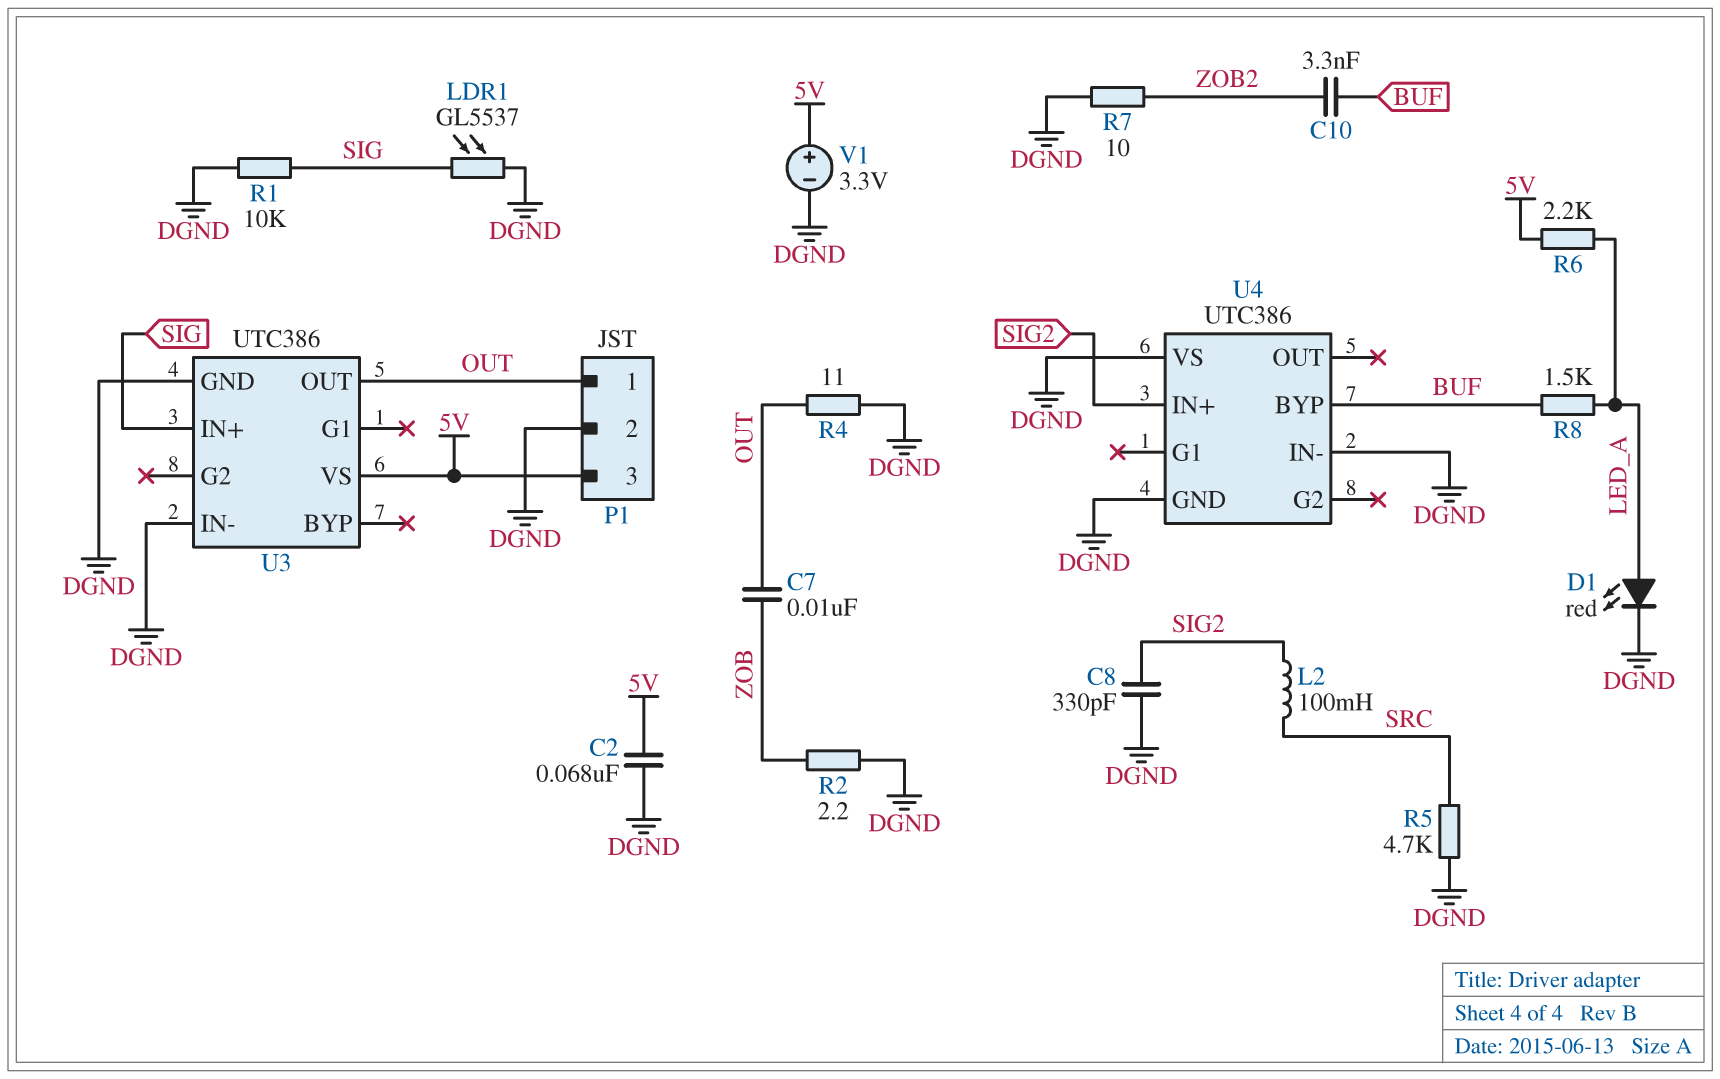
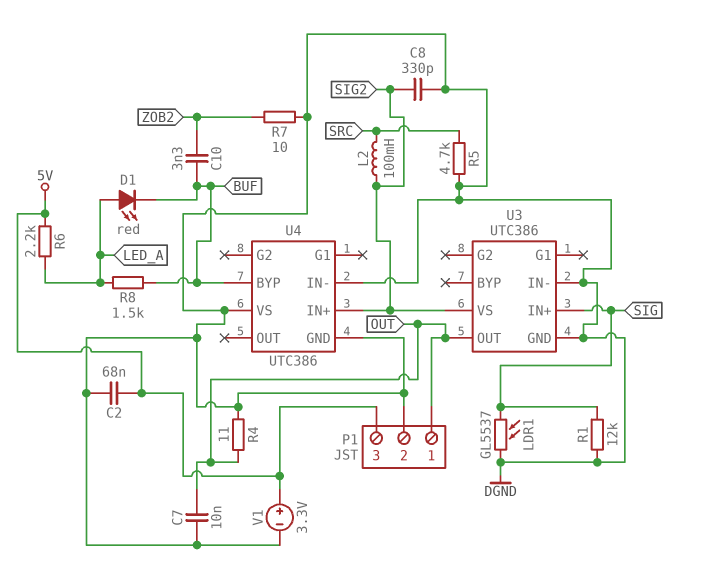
C7: 10nF (OUT, ZOB) -> 10nF (DGND, OUT)
D1: LED red (A LED_A, K DGND) -> LED red (A LED_A, K BUF)
R1: 10k (DGND, SIG) -> 12k (DGND, SIG)
R2: 2.2 (DGND, ZOB) -> none
U3 pin VS: 5V -> SIG2

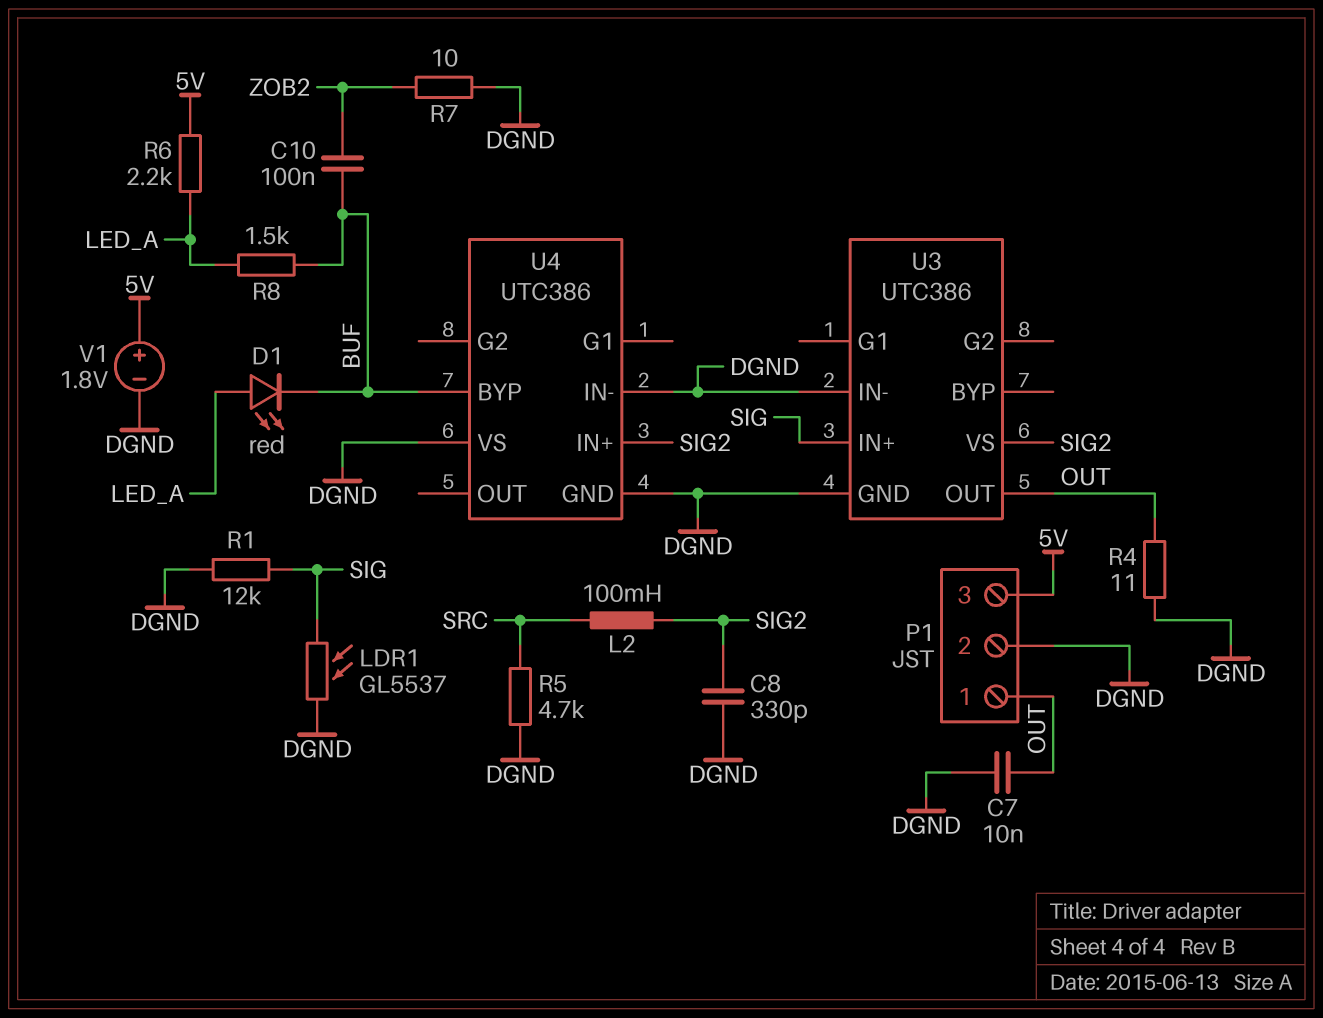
C2: 68nF (5V, DGND) -> none
C10: 3.3nF (BUF, ZOB2) -> 100nF (BUF, ZOB2)
V1: 3.3V (plus 5V, minus DGND) -> 1.8V (plus 5V, minus DGND)

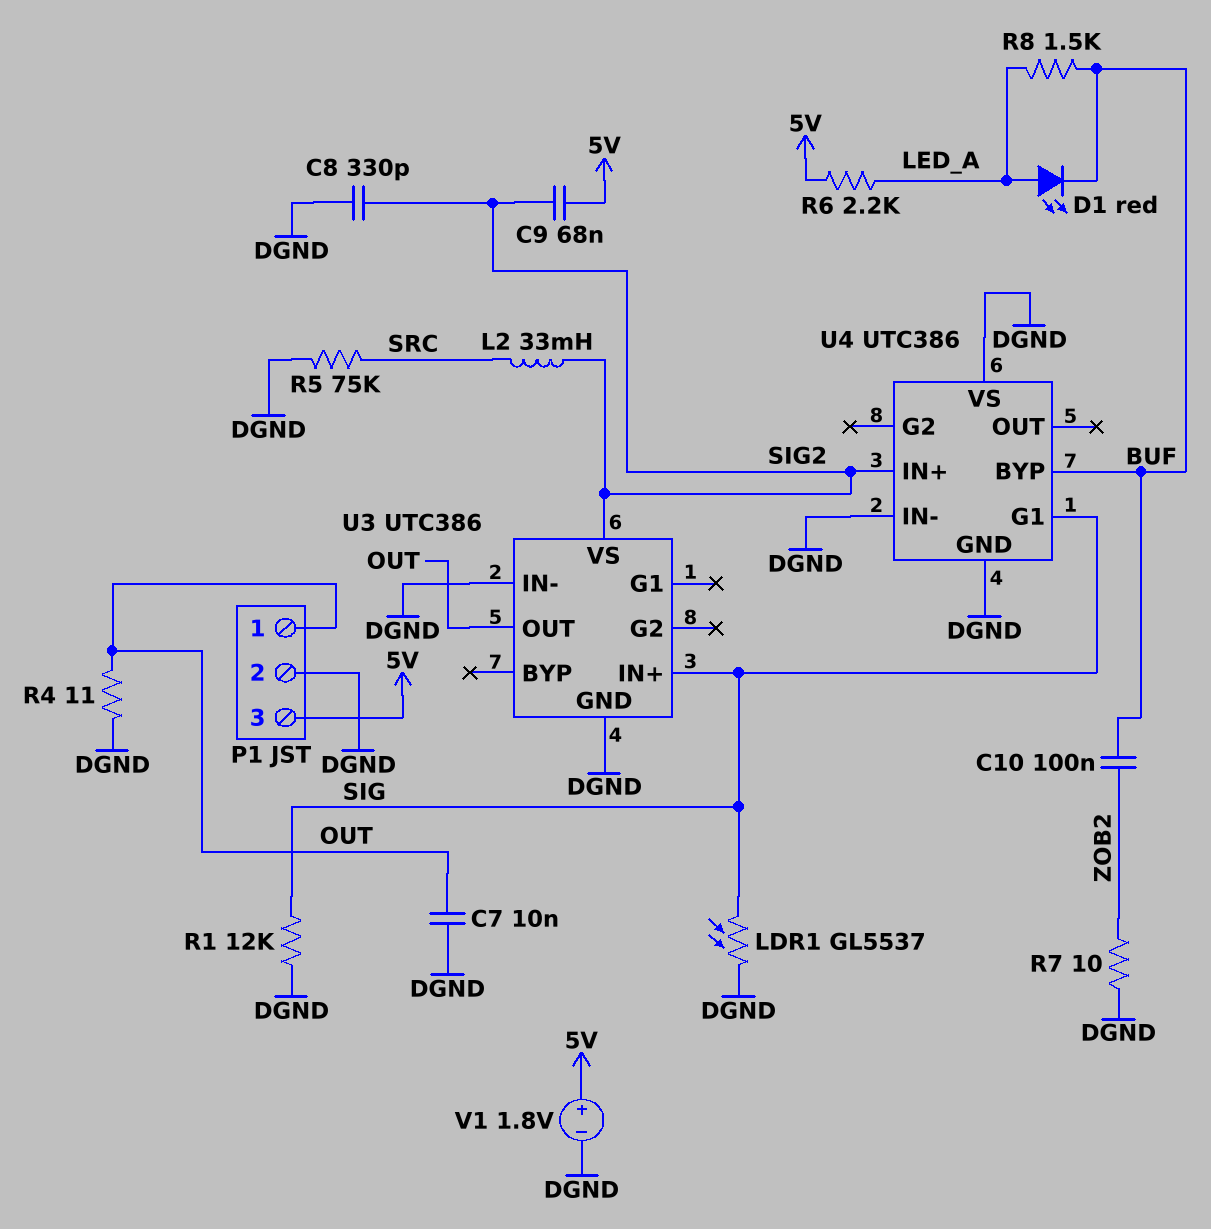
C9: none -> 68nF (5V, SIG2)
L2: 100mH (SIG2, SRC) -> 33mH (SIG2, SRC)
R5: 4.7k (DGND, SRC) -> 75k (DGND, SRC)
U4 pin G1: none -> SIG

